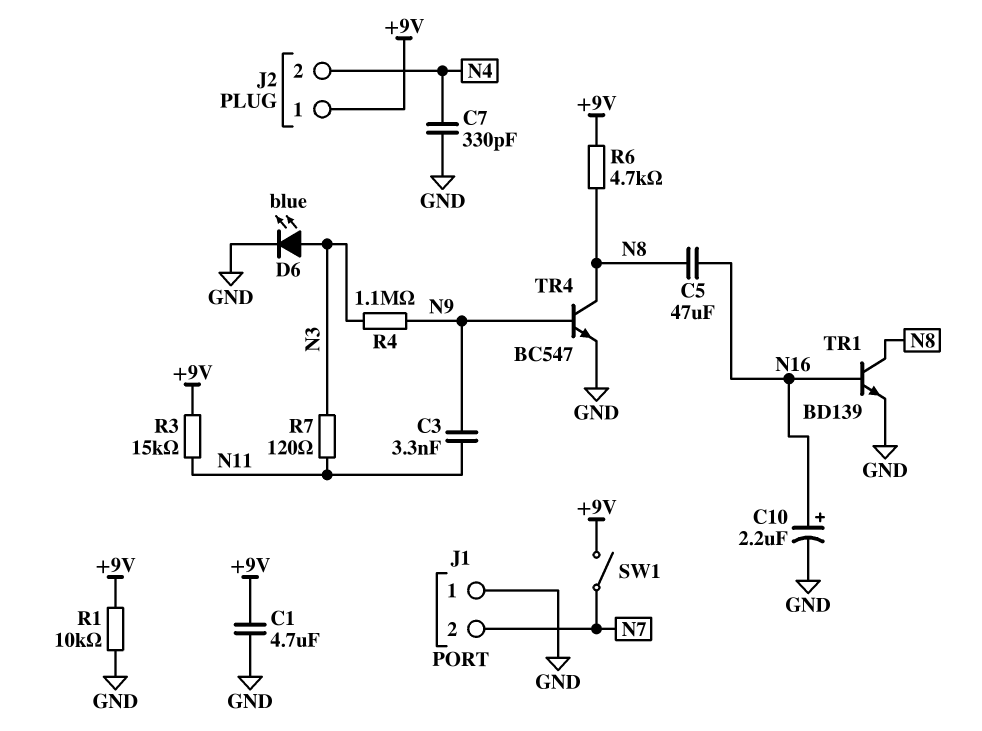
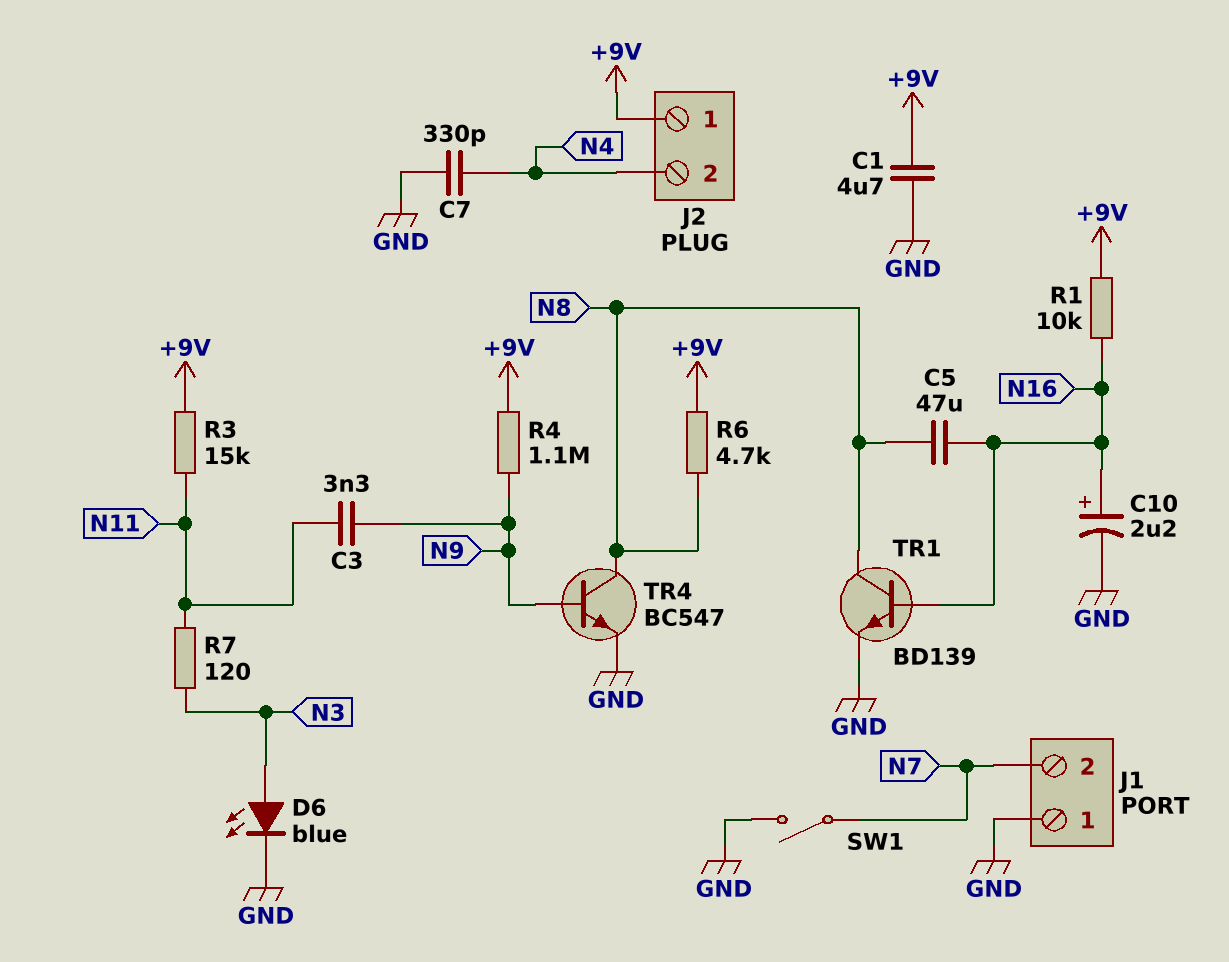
R1: 10k (+9V, GND) -> 10k (+9V, N16)
R4: 1.1M (N3, N9) -> 1.1M (+9V, N9)
SW1: switch (+9V, N7) -> switch (GND, N7)

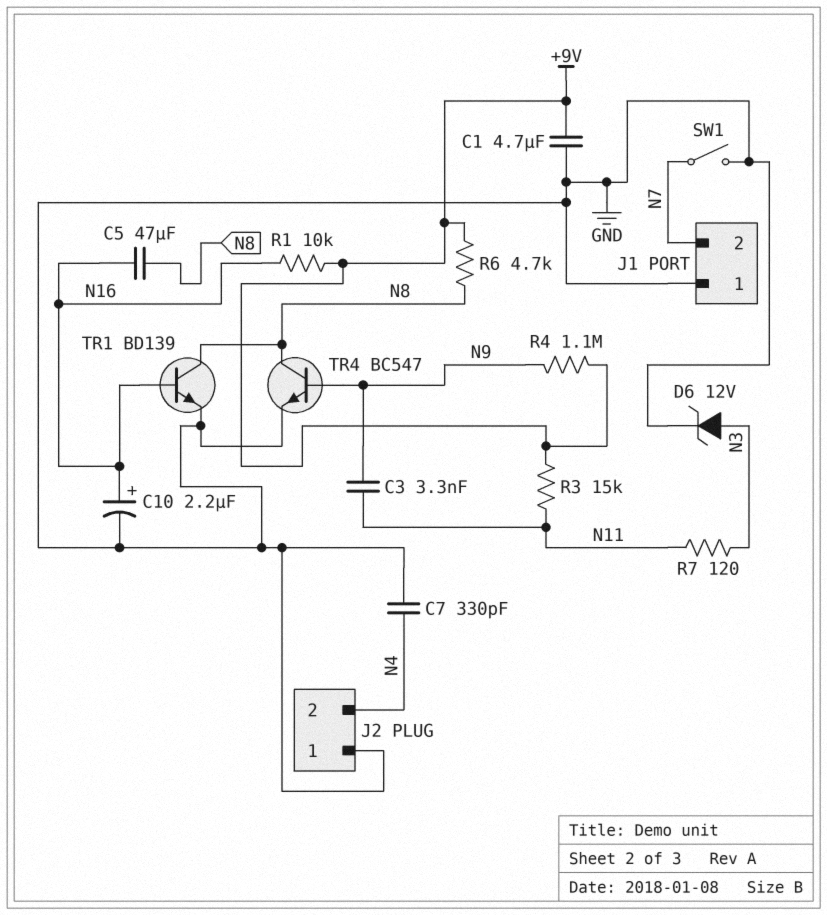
D6: LED blue (A N3, K GND) -> zener 12V (A N3, K GND)
J2 pin 1: +9V -> GND

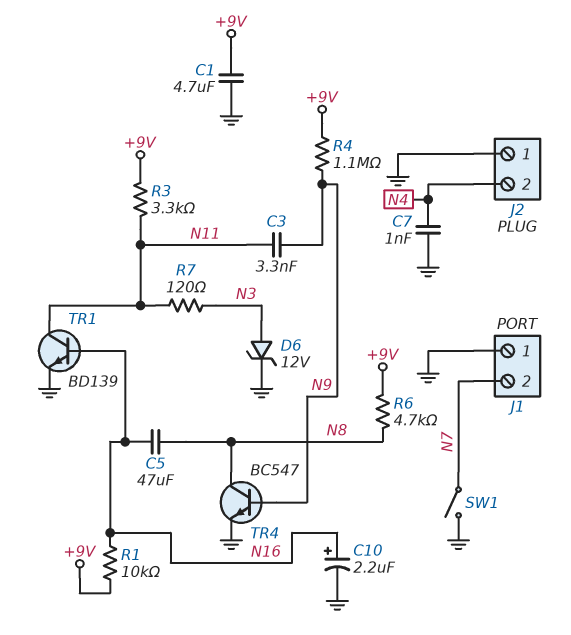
C7: 330pF (GND, N4) -> 1nF (GND, N4)
R3: 15k (+9V, N11) -> 3.3k (+9V, N11)
TR1: NPN BD139 (B N16, C N8, E GND) -> NPN BD139 (B N16, C N11, E GND)

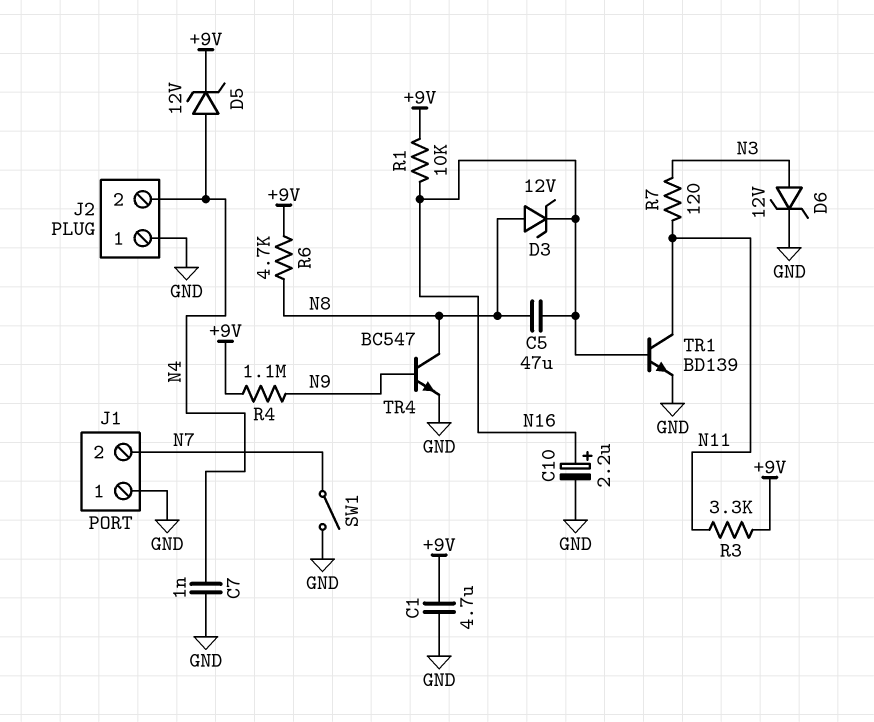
C3: 3.3nF (N9, N11) -> none
D3: none -> zener 12V (A N8, K N16)
D5: none -> zener 12V (A N4, K +9V)

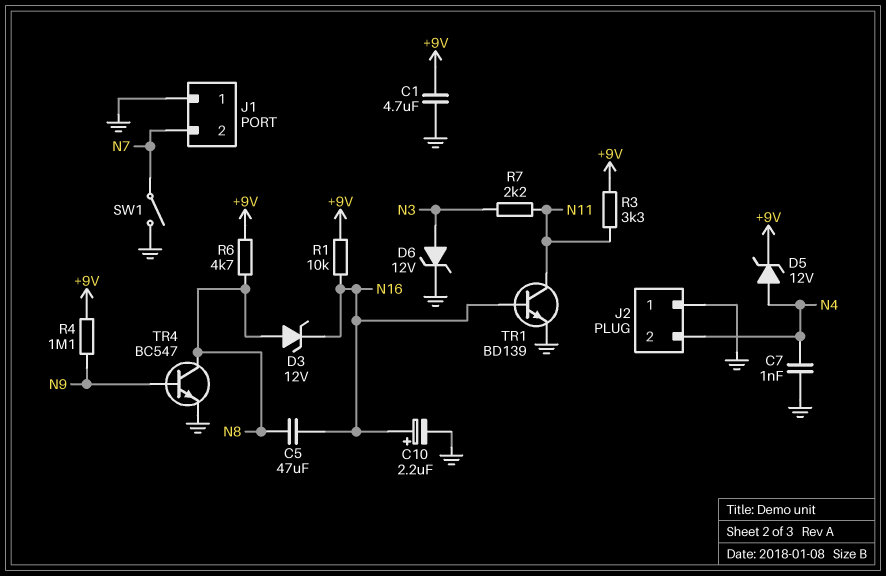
R7: 120 (N3, N11) -> 2.2k (N3, N11)

